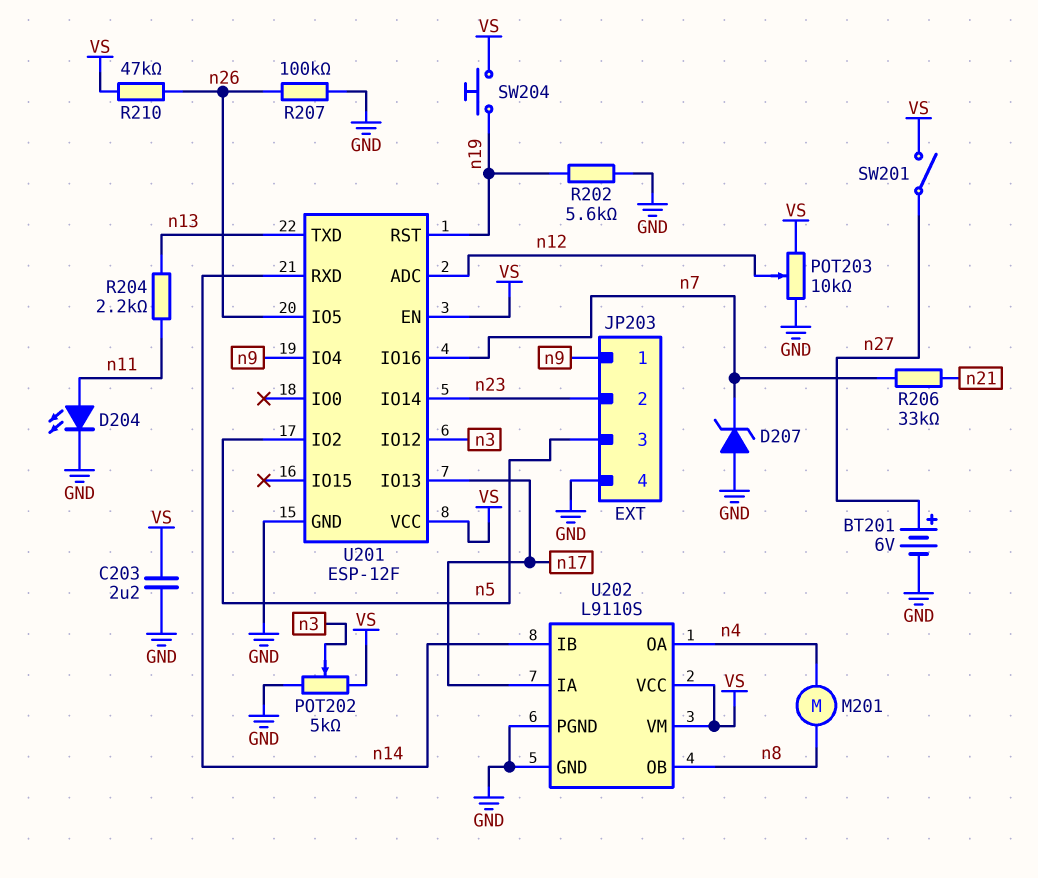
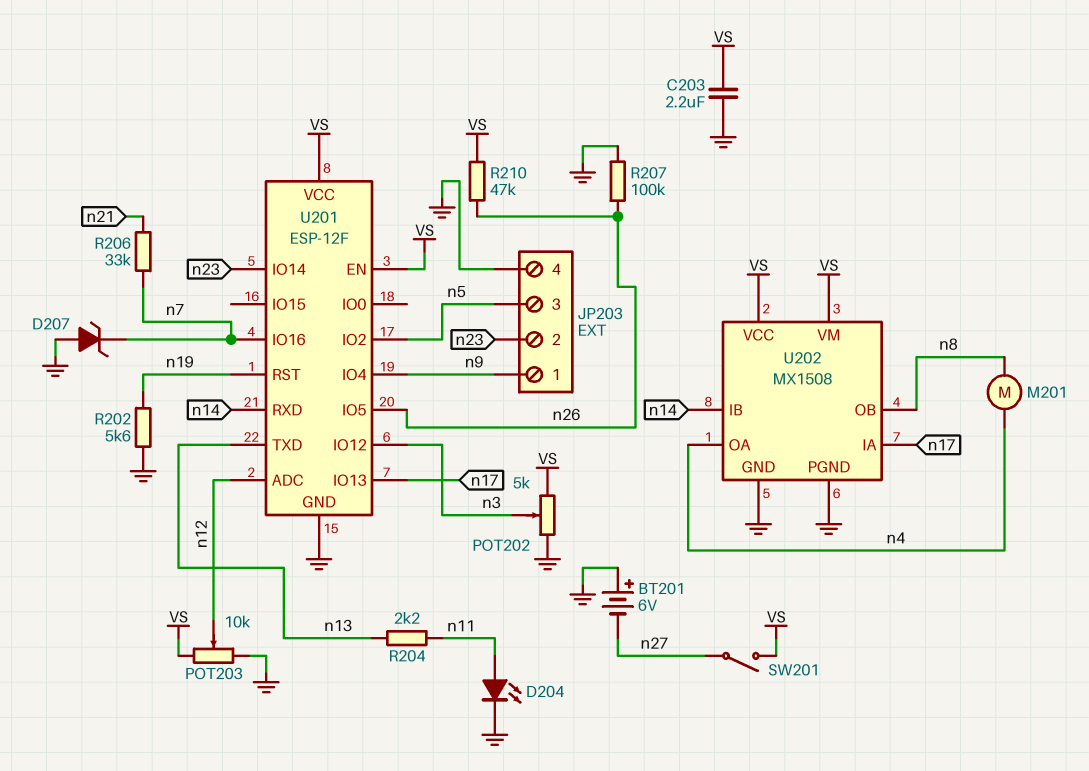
BT201: 6V (plus n27, minus GND) -> 6V (plus GND, minus n27)
SW204: button (VS, n19) -> none
U202: L9110S -> MX1508

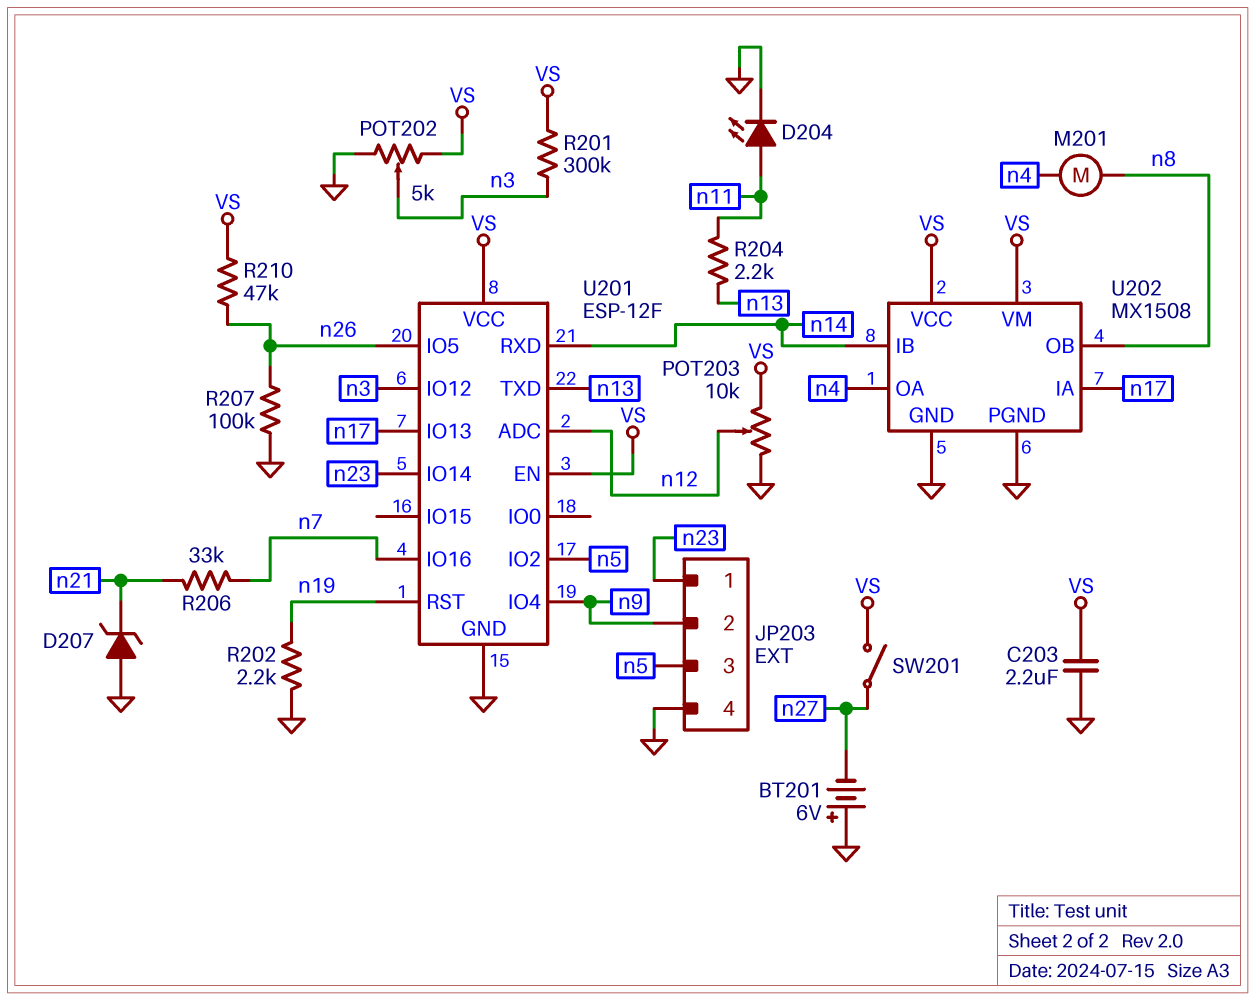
D207: zener (A GND, K n7) -> zener (A GND, K n21)
JP203 pin 1: n9 -> n23
JP203 pin 2: n23 -> n9
R201: none -> 300k (VS, n3)
R202: 5.6k (GND, n19) -> 2.2k (GND, n19)

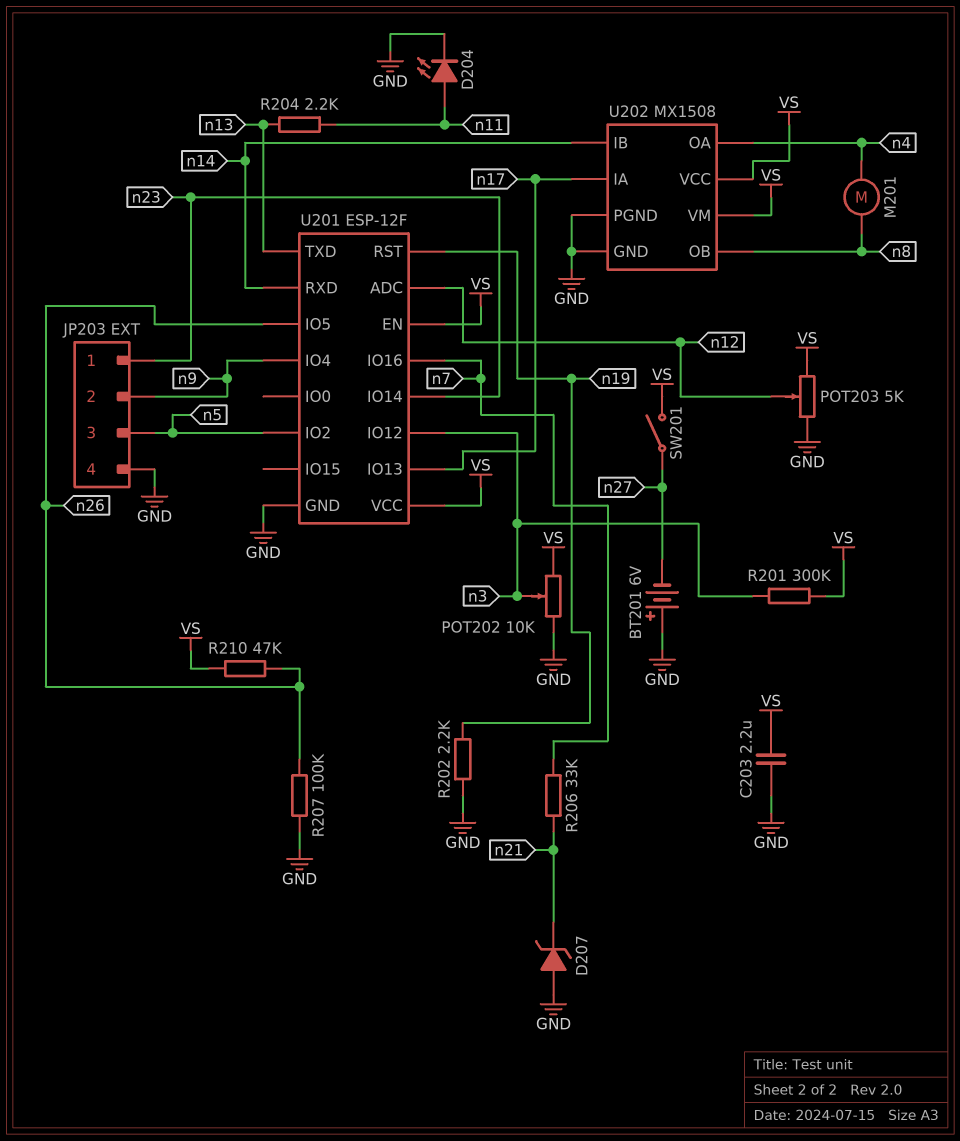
POT202: 5k (GND, VS, wiper n3) -> 10k (GND, VS, wiper n3)
POT203: 10k (GND, VS, wiper n12) -> 5k (GND, VS, wiper n12)

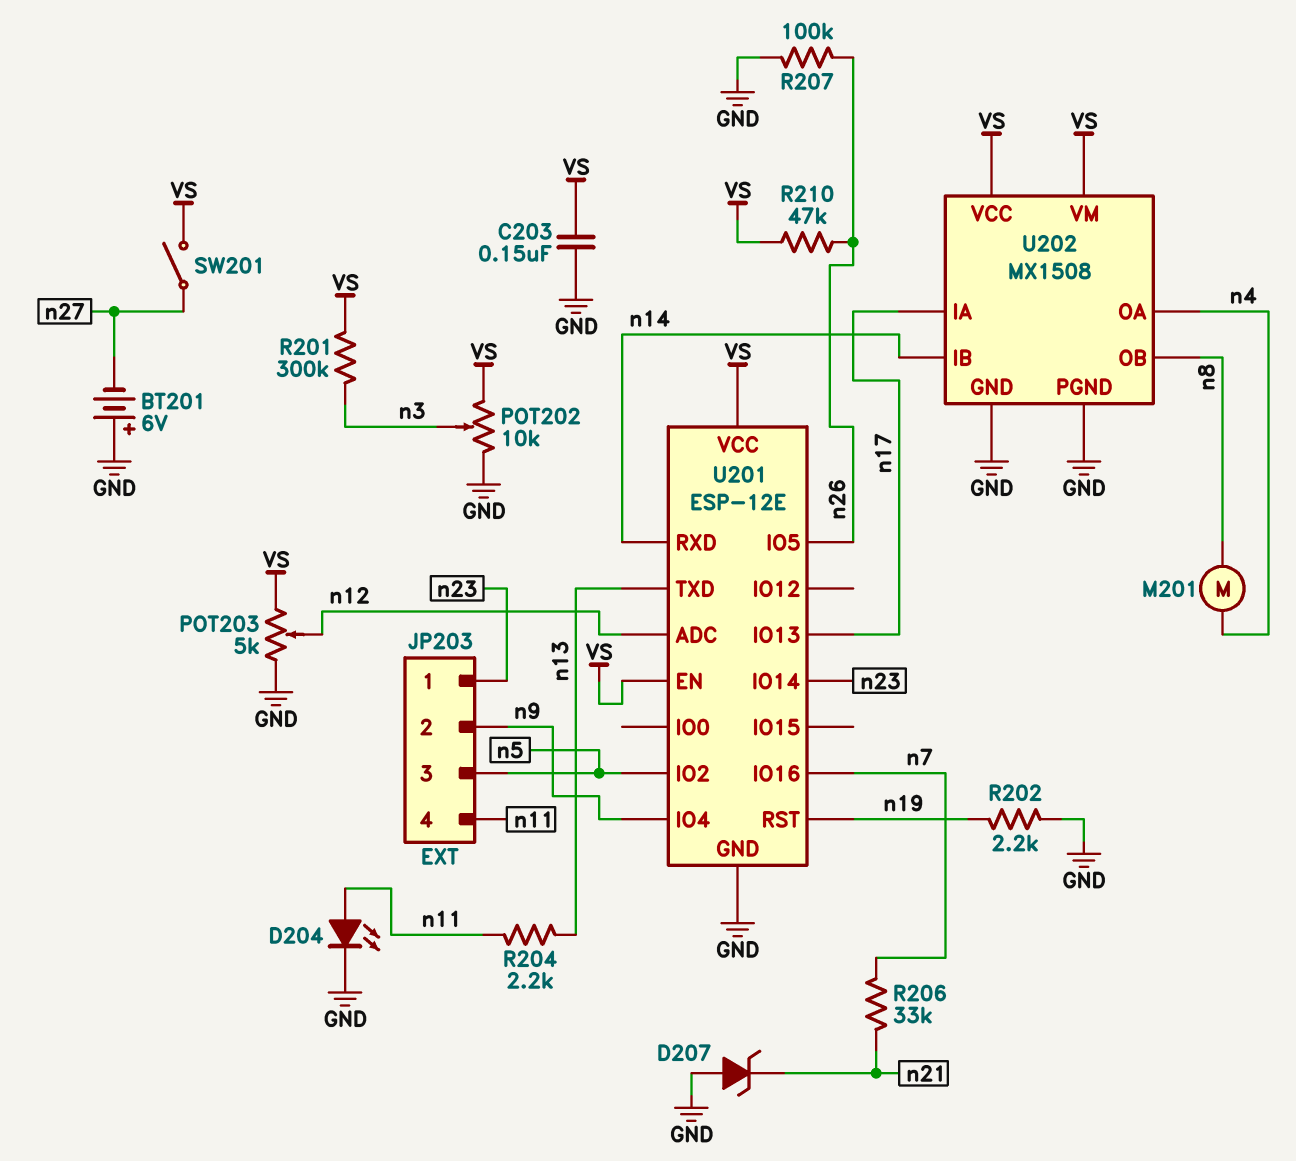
C203: 2.2uF (GND, VS) -> 150nF (GND, VS)
JP203 pin 4: GND -> n11
U201: ESP-12F -> ESP-12E
U201 pin IO12: n3 -> none

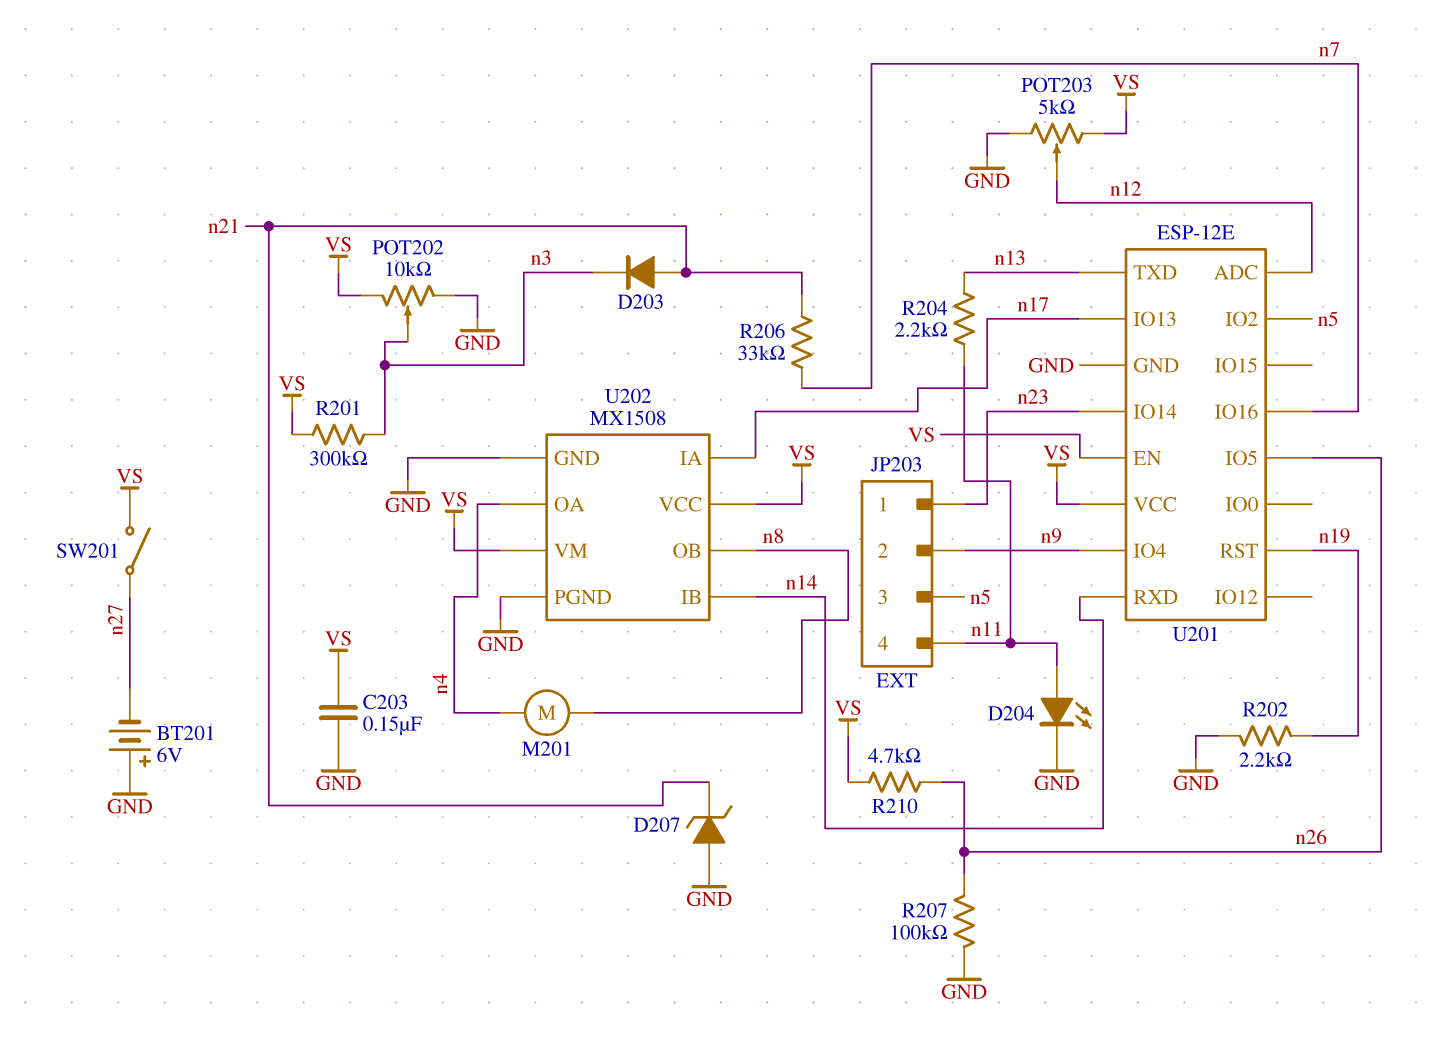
D203: none -> diode (A n21, K n3)
R210: 47k (VS, n26) -> 4.7k (VS, n26)

